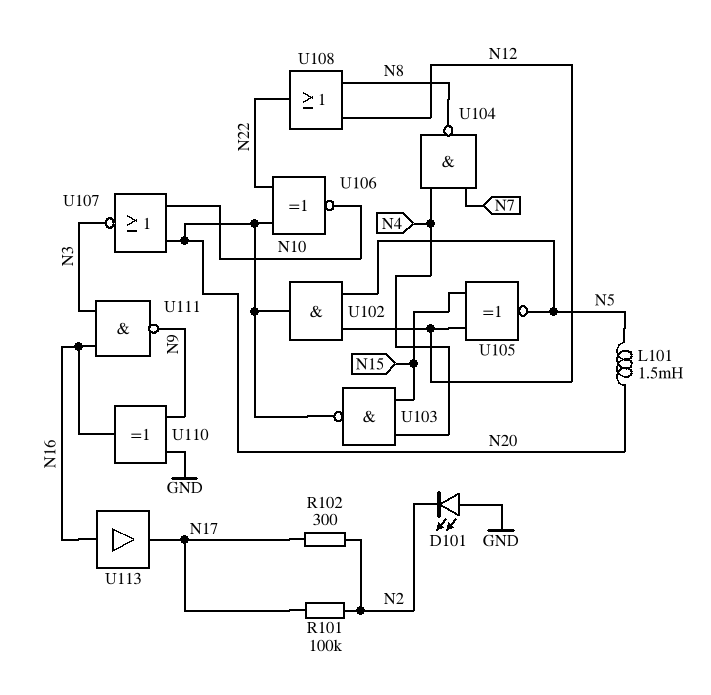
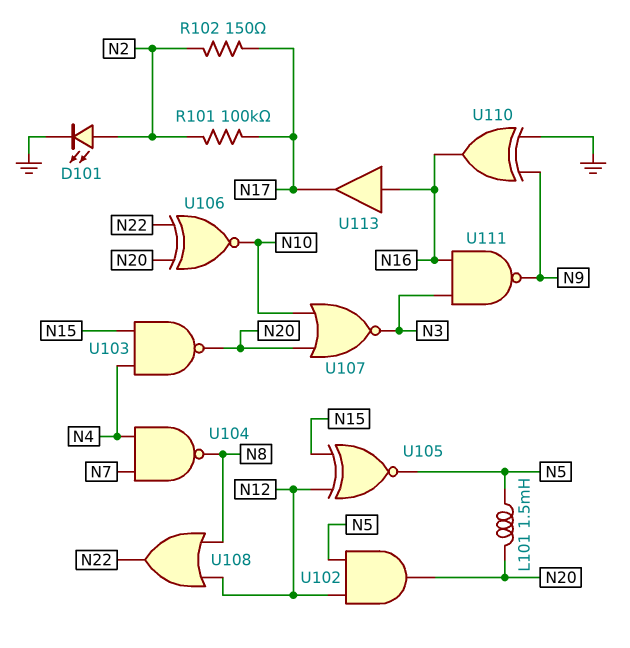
D101: LED (A GND, K N2) -> LED (A N2, K GND)
R102: 300 (N2, N17) -> 150 (N2, N17)

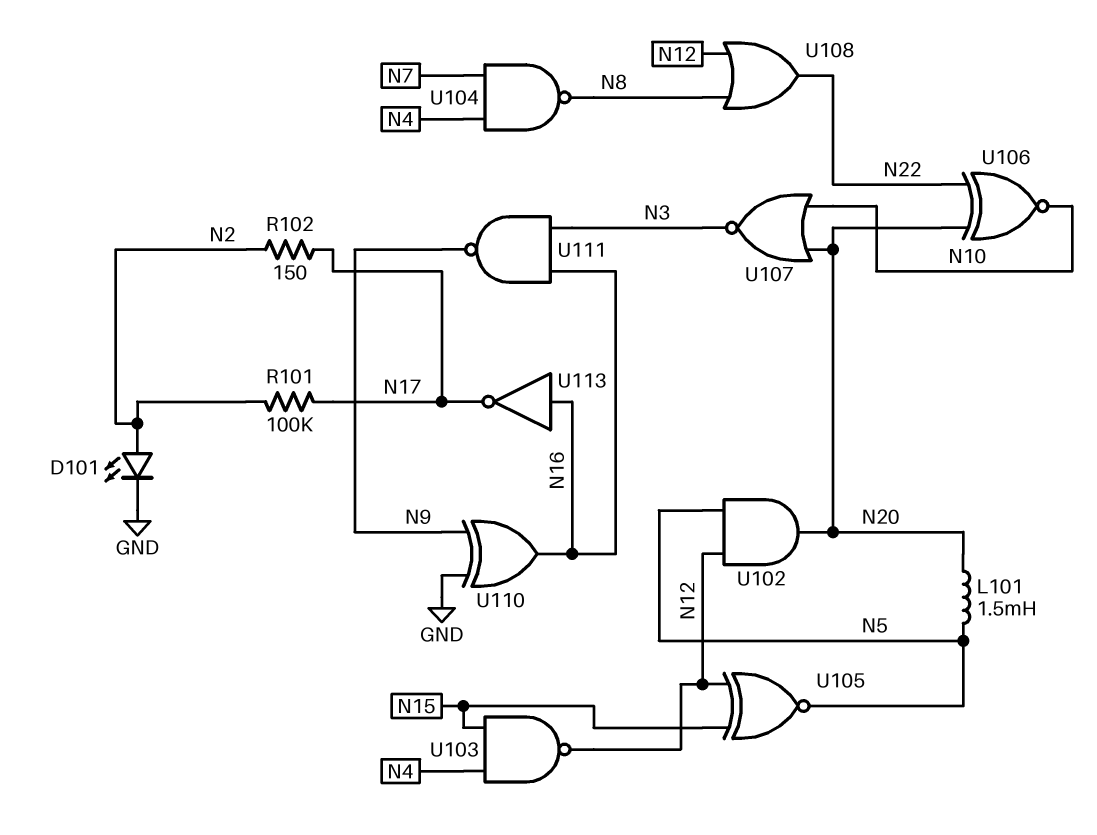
U103: NAND (in N4, in N15, out N20) -> NAND (in N4, in N15, out N12)
U113: buffer (in N16, out N17) -> NOT (in N16, out N17)

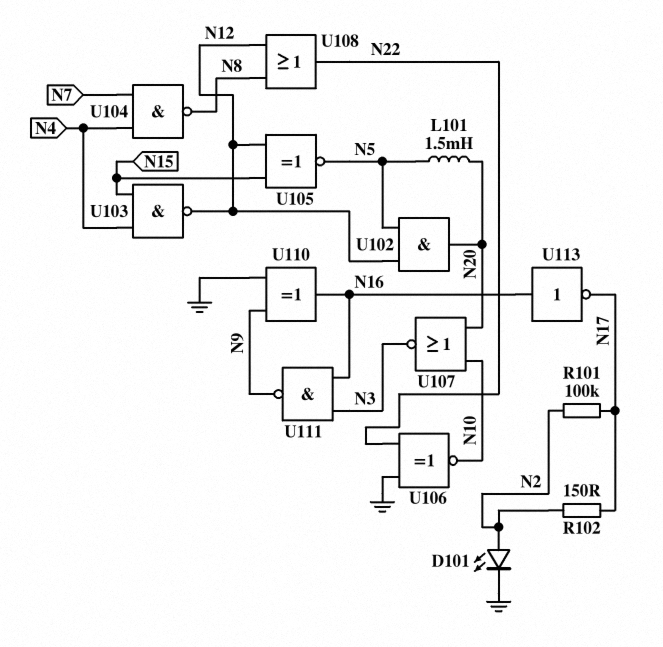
U106: XNOR (in N20, in N22, out N10) -> XNOR (in GND, in N22, out N10)

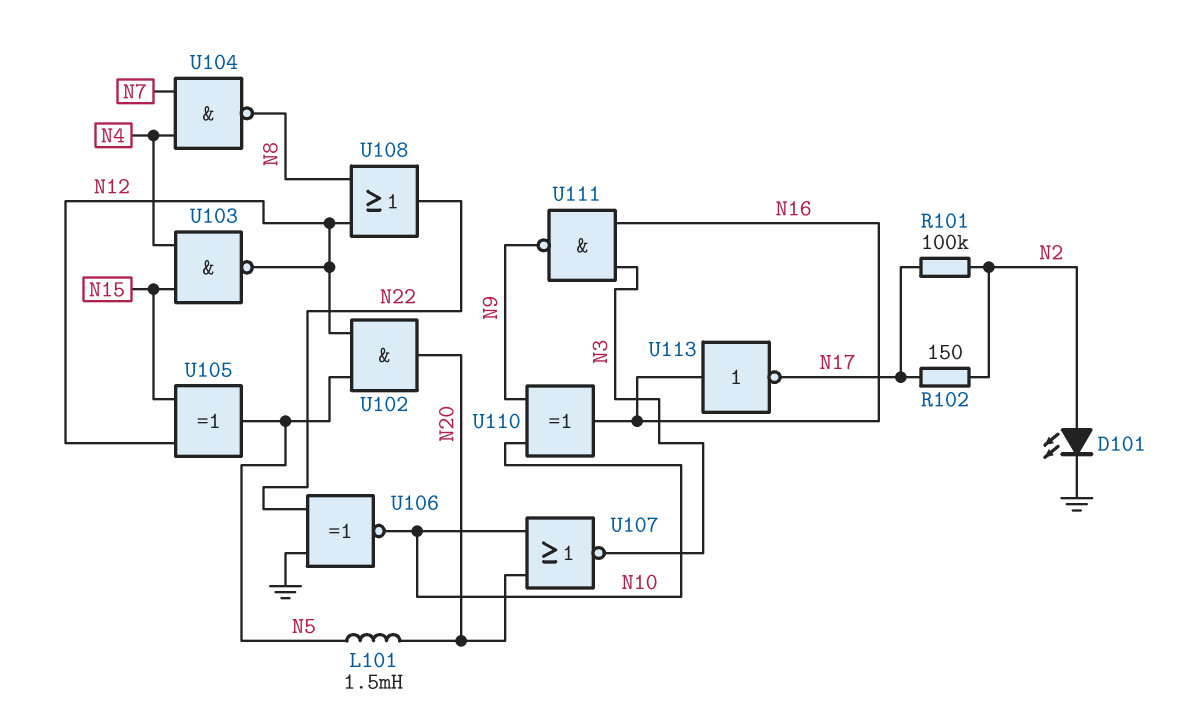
U105: XNOR (in N12, in N15, out N5) -> XOR (in N12, in N15, out N5)
U110: XOR (in GND, in N9, out N16) -> XOR (in N9, in N10, out N16)

